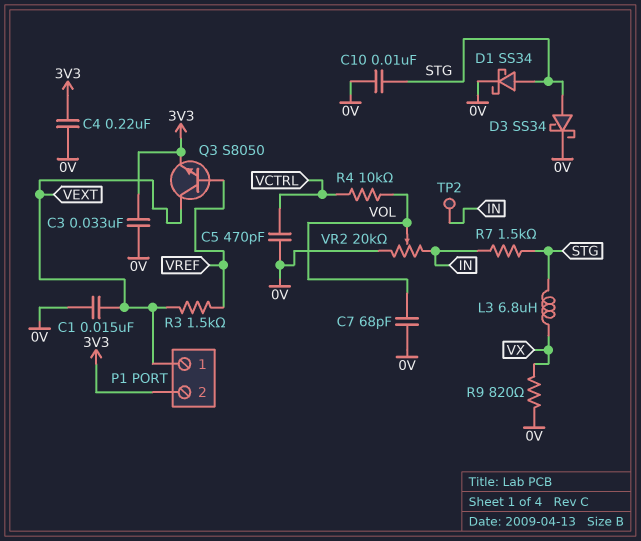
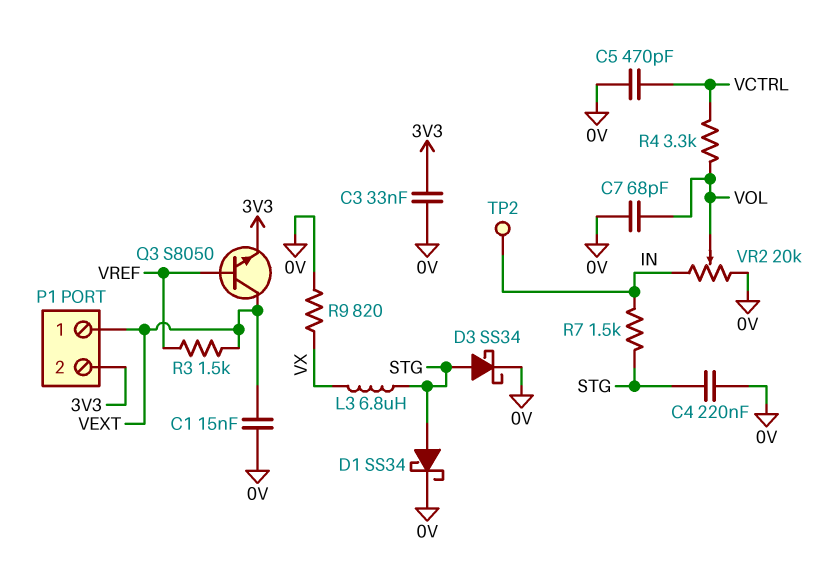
C4: 220nF (0V, 3V3) -> 220nF (0V, STG)
C10: 10nF (0V, STG) -> none
R4: 10k (VCTRL, VOL) -> 3.3k (VCTRL, VOL)

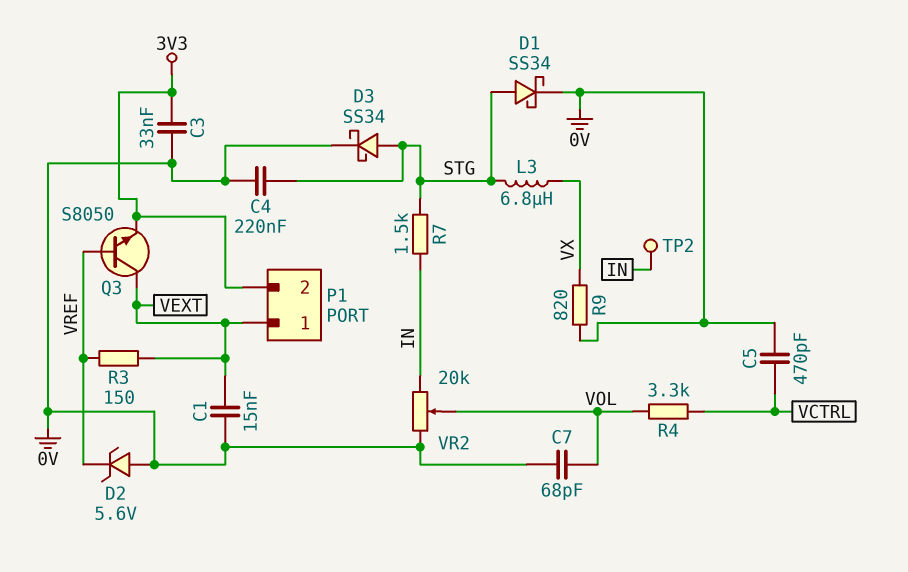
D2: none -> zener 5.6V (A 0V, K VREF)
R3: 1.5k (VEXT, VREF) -> 150 (VEXT, VREF)

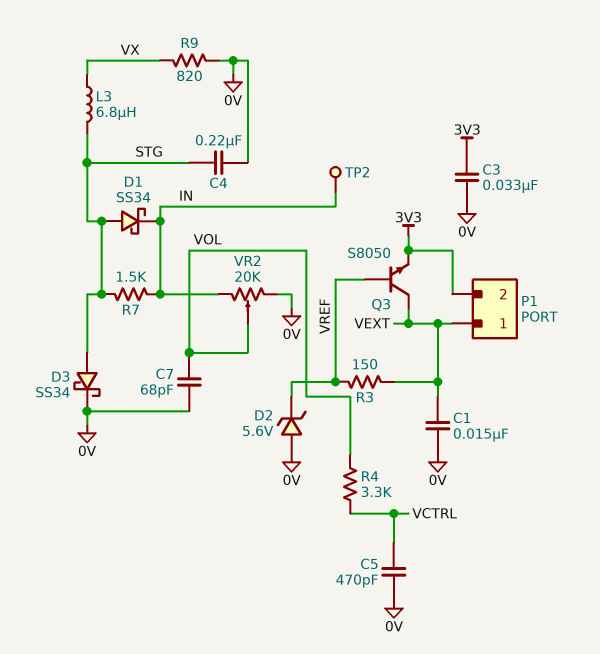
D1: schottky SS34 (A STG, K 0V) -> schottky SS34 (A STG, K IN)

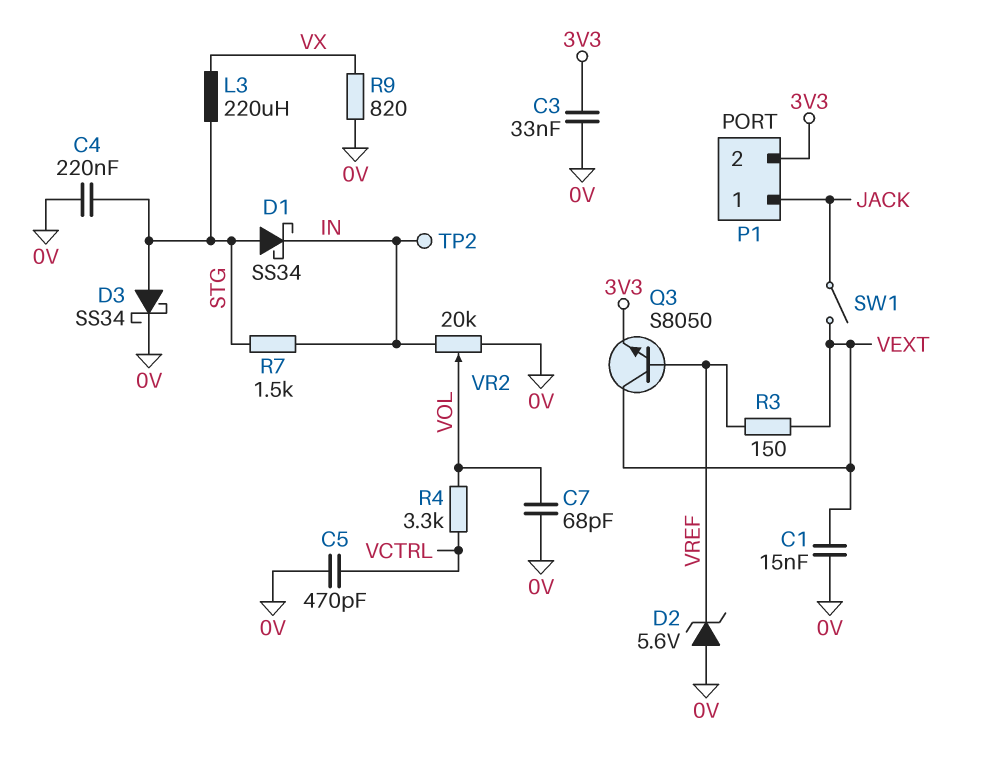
L3: 6.8uH (STG, VX) -> 220uH (STG, VX)
P1 pin 1: VEXT -> JACK
SW1: none -> switch (JACK, VEXT)

